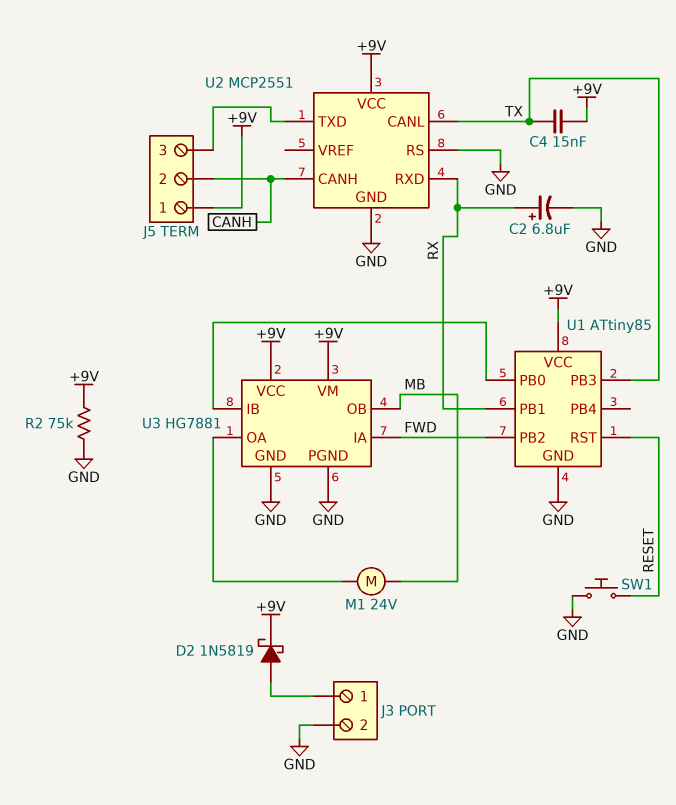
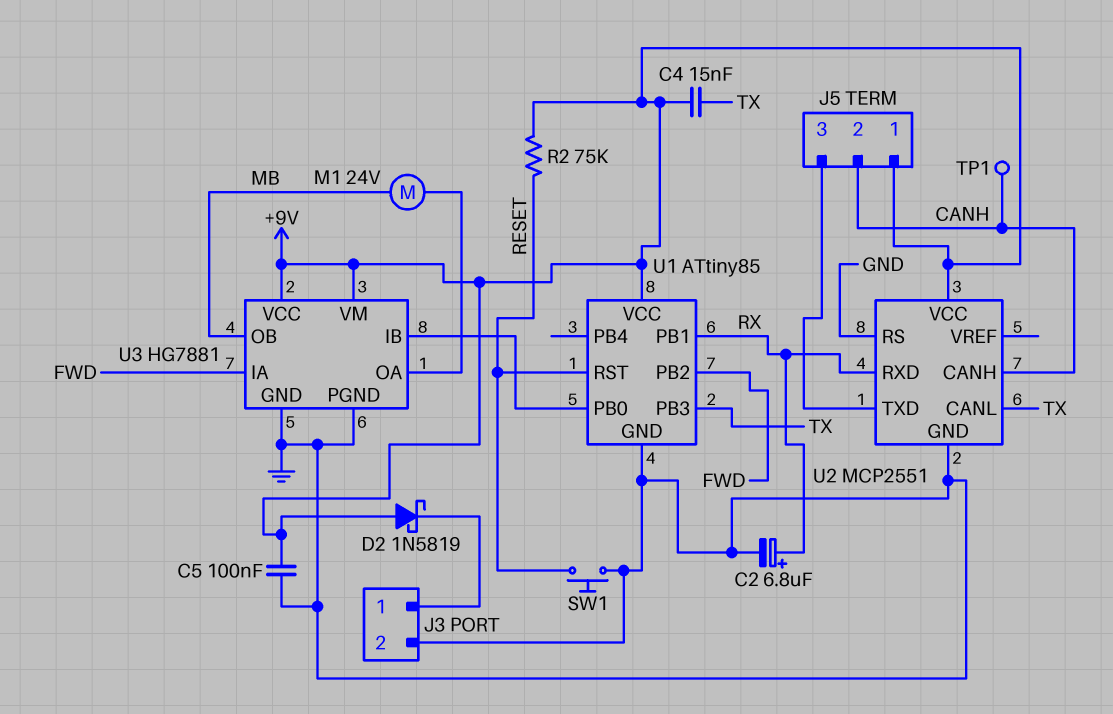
C5: none -> 100nF (+9V, GND)
D2: schottky 1N5819 (A J3/1, K +9V) -> schottky 1N5819 (A +9V, K J3/1)
R2: 75k (+9V, GND) -> 75k (+9V, RESET)
TP1: none -> test point (CANH)

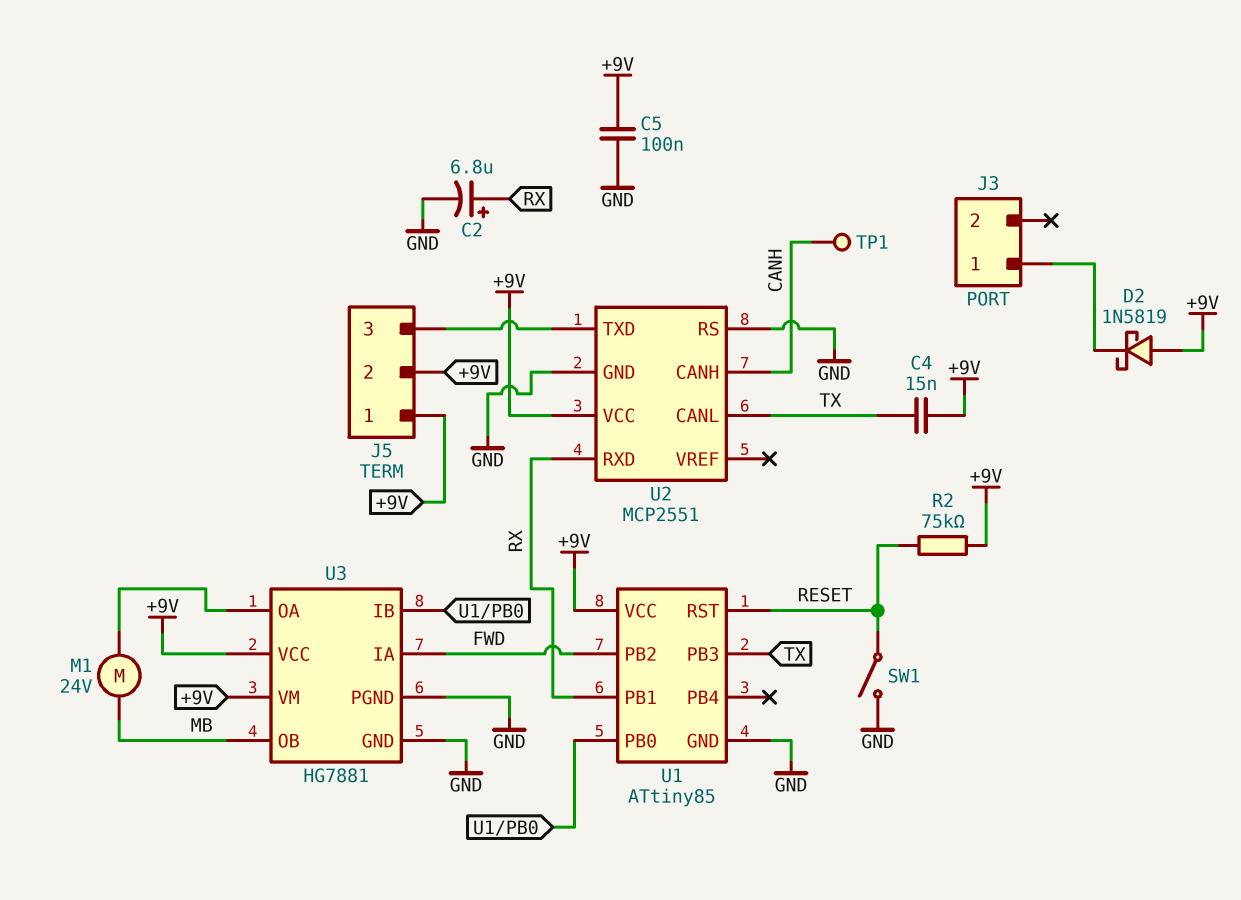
J3 pin 2: GND -> none
J5 pin 2: CANH -> +9V
SW1: button (GND, RESET) -> switch (GND, RESET)

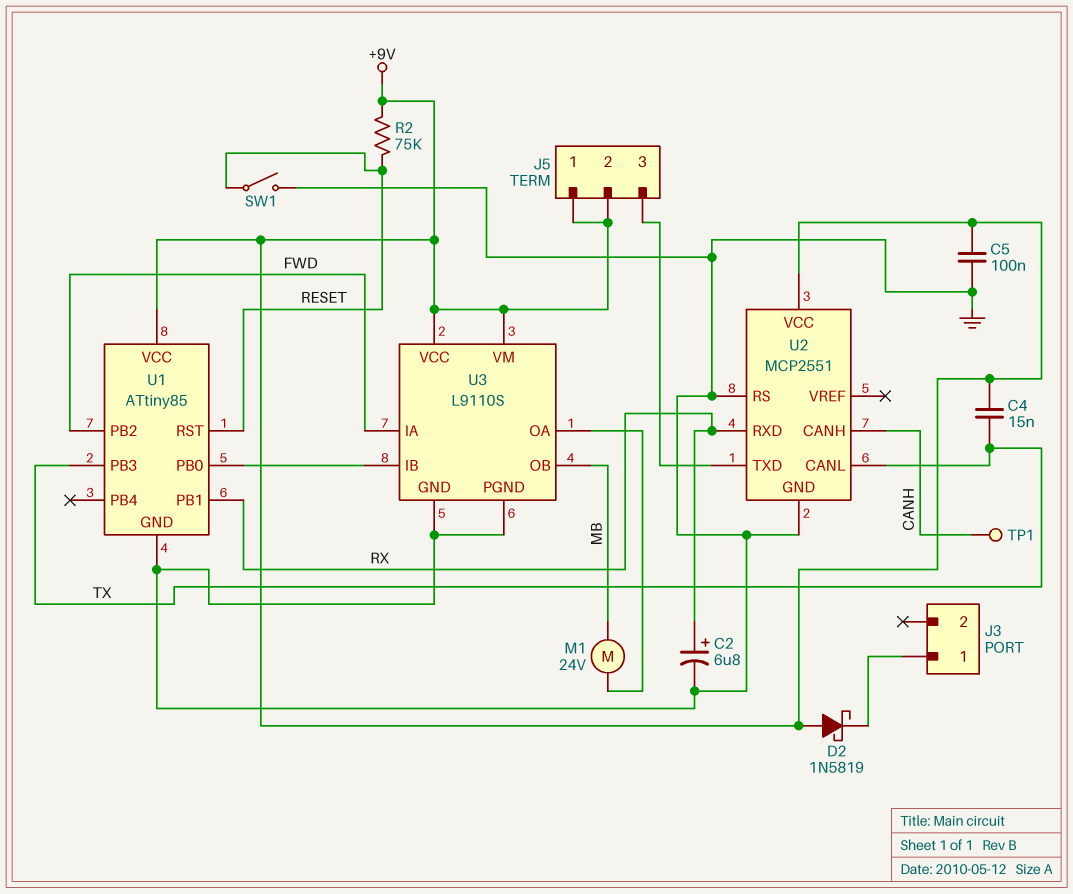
U3: HG7881 -> L9110S

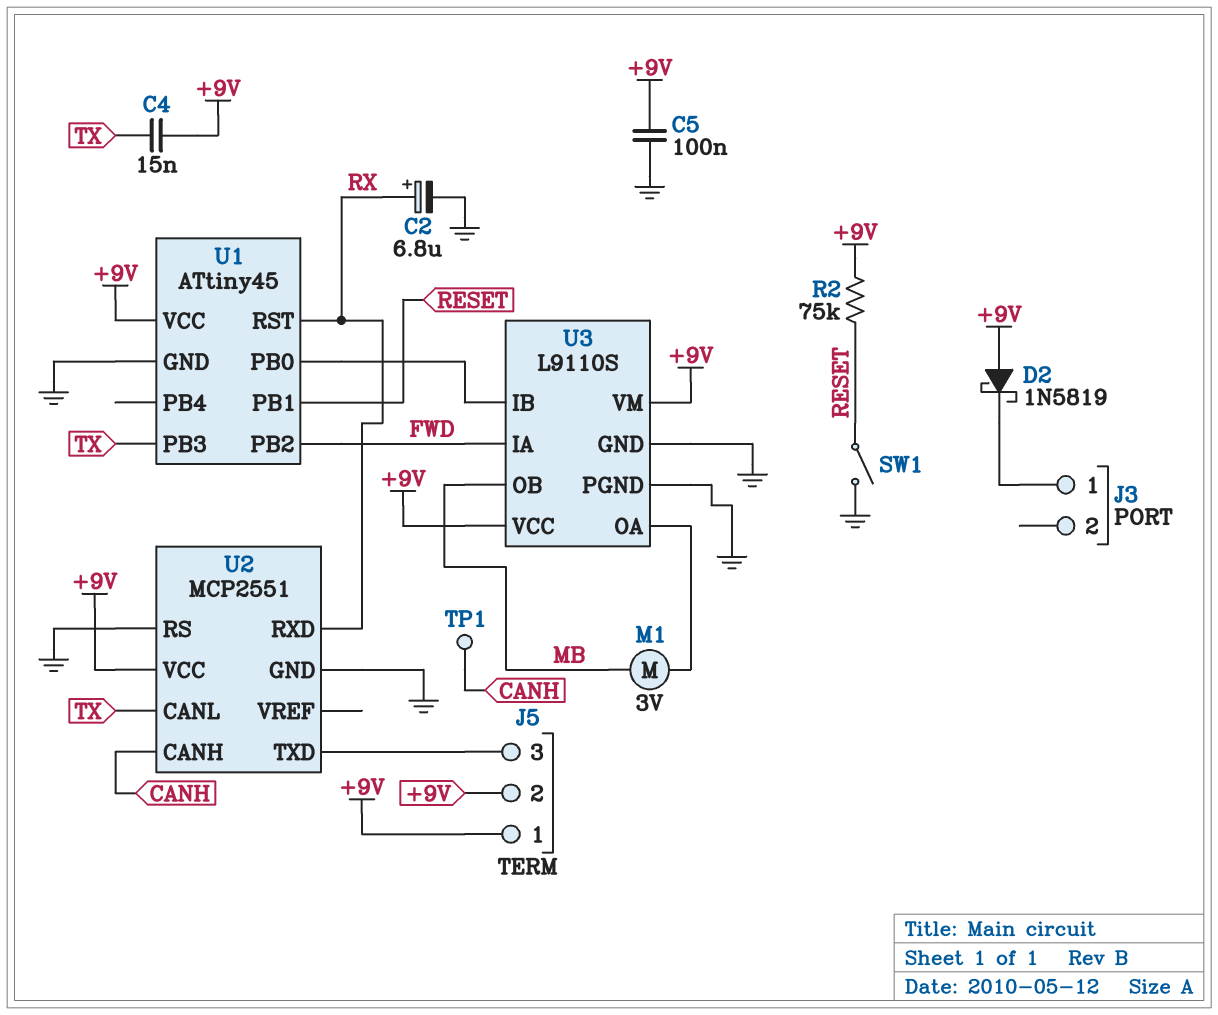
M1: motor 24V (MB, U3/OA) -> motor 3V (MB, U3/OA)
U1: ATtiny85 -> ATtiny45
U1 pin PB1: RX -> RESET
U1 pin RST: RESET -> RX

